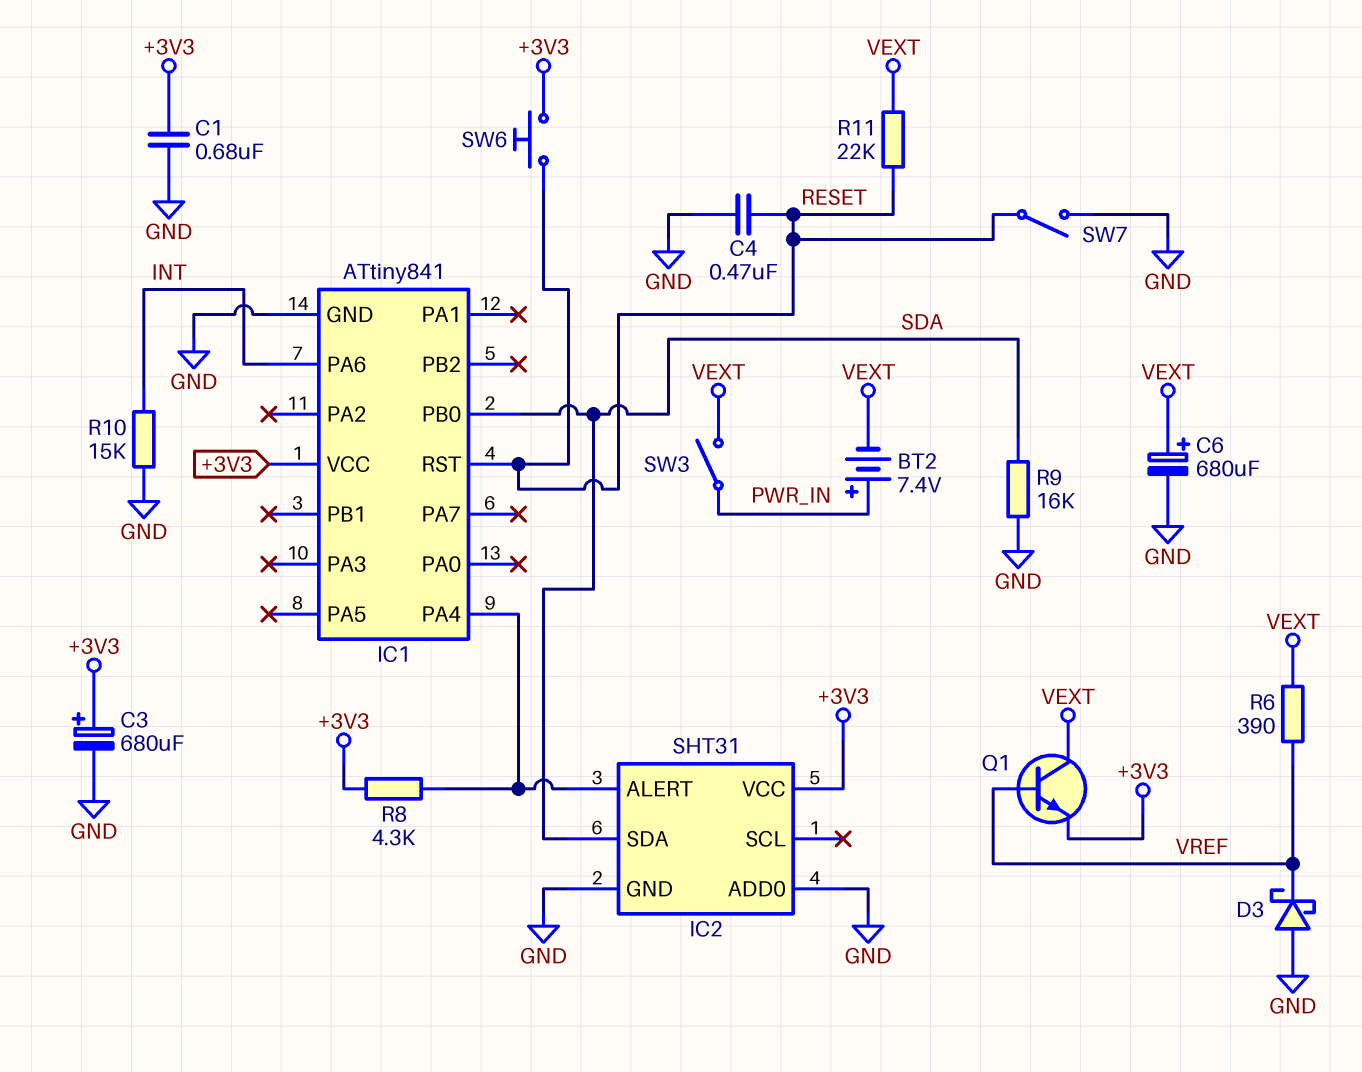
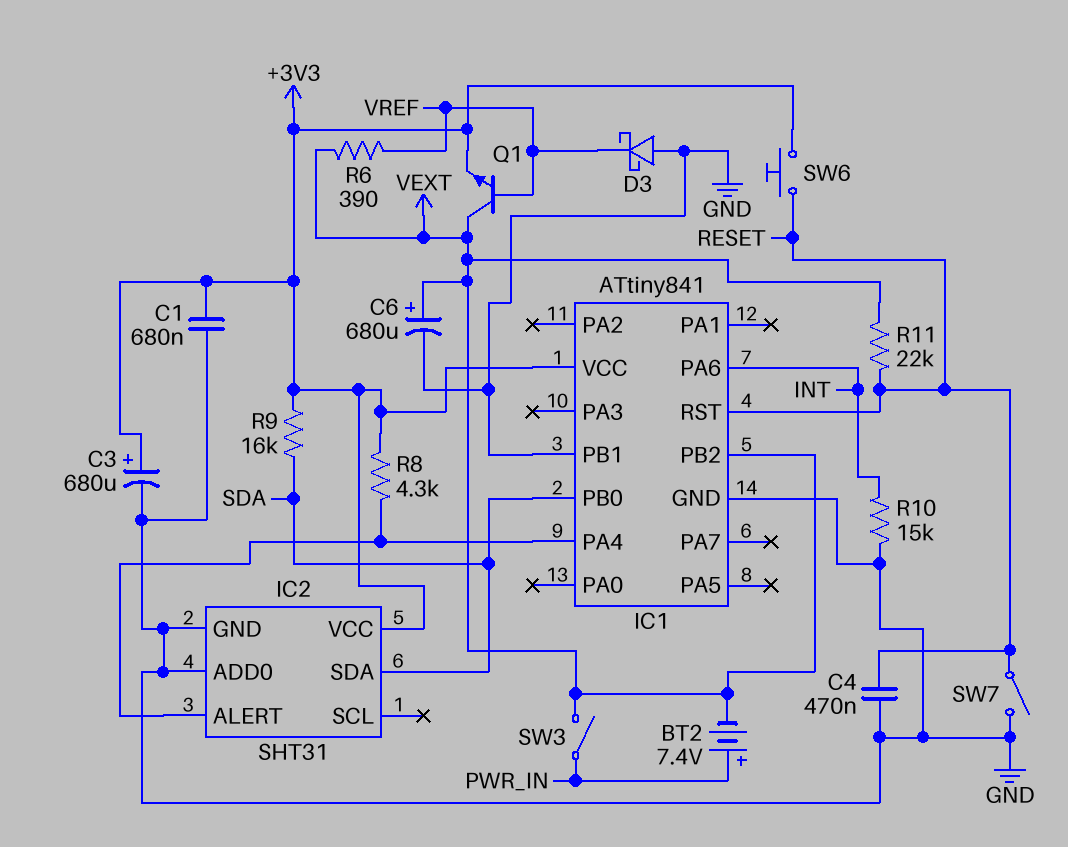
IC1 pin PB1: none -> GND
IC1 pin PB2: none -> VEXT
R9: 16k (GND, SDA) -> 16k (+3V3, SDA)

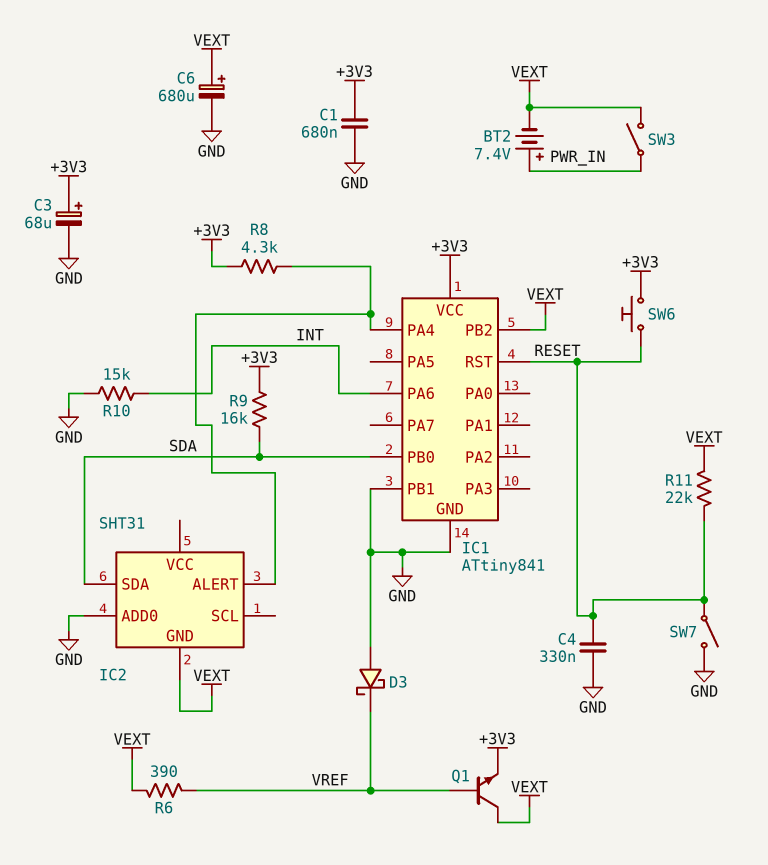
C3: 680uF (plus +3V3, minus GND) -> 68uF (plus +3V3, minus GND)
C4: 470nF (GND, RESET) -> 330nF (GND, RESET)
IC2 pin GND: GND -> VEXT
IC2 pin VCC: +3V3 -> none

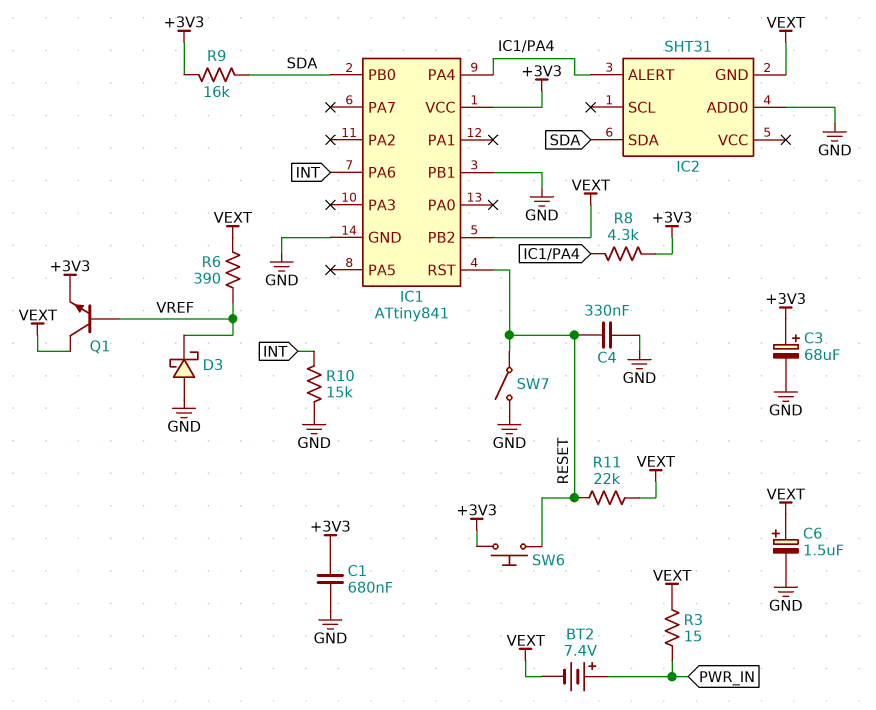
C6: 680uF (plus VEXT, minus GND) -> 1.5uF (plus VEXT, minus GND)
R3: none -> 15 (PWR_IN, VEXT)
SW3: switch (PWR_IN, VEXT) -> none

